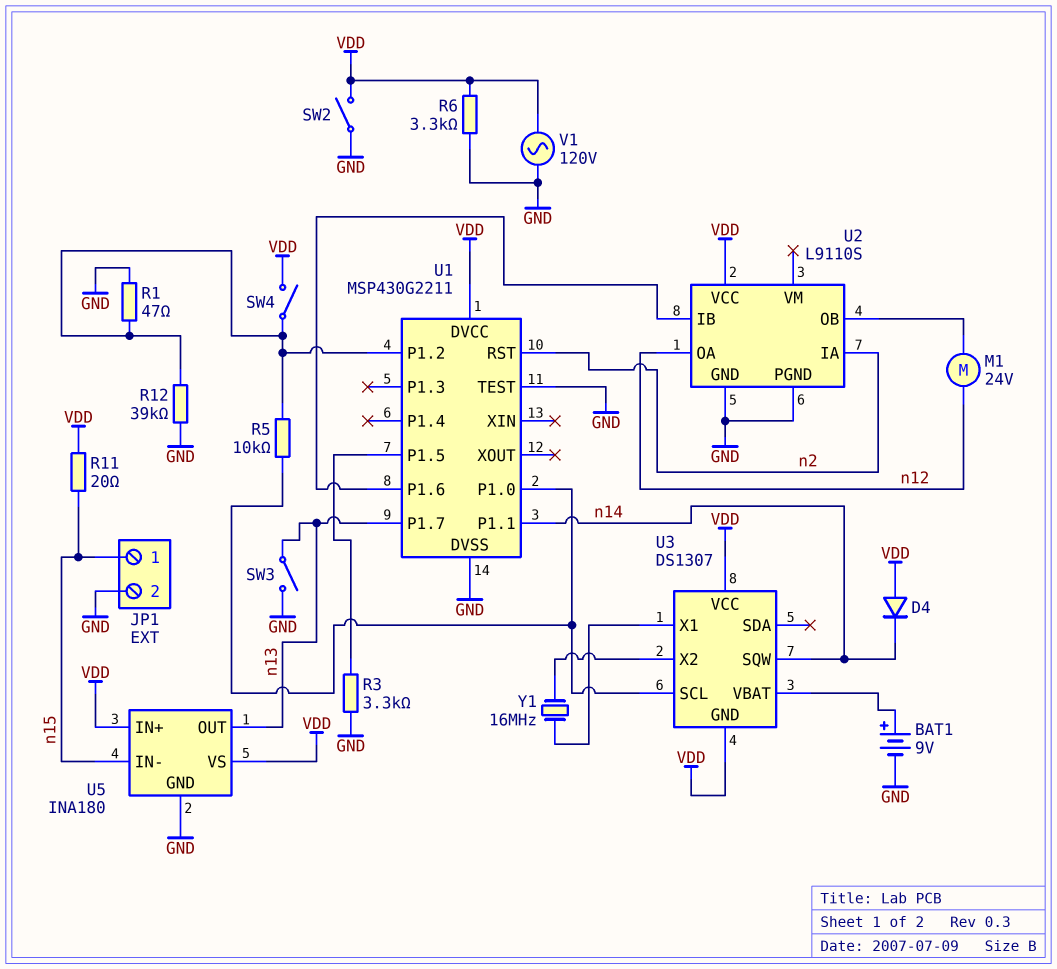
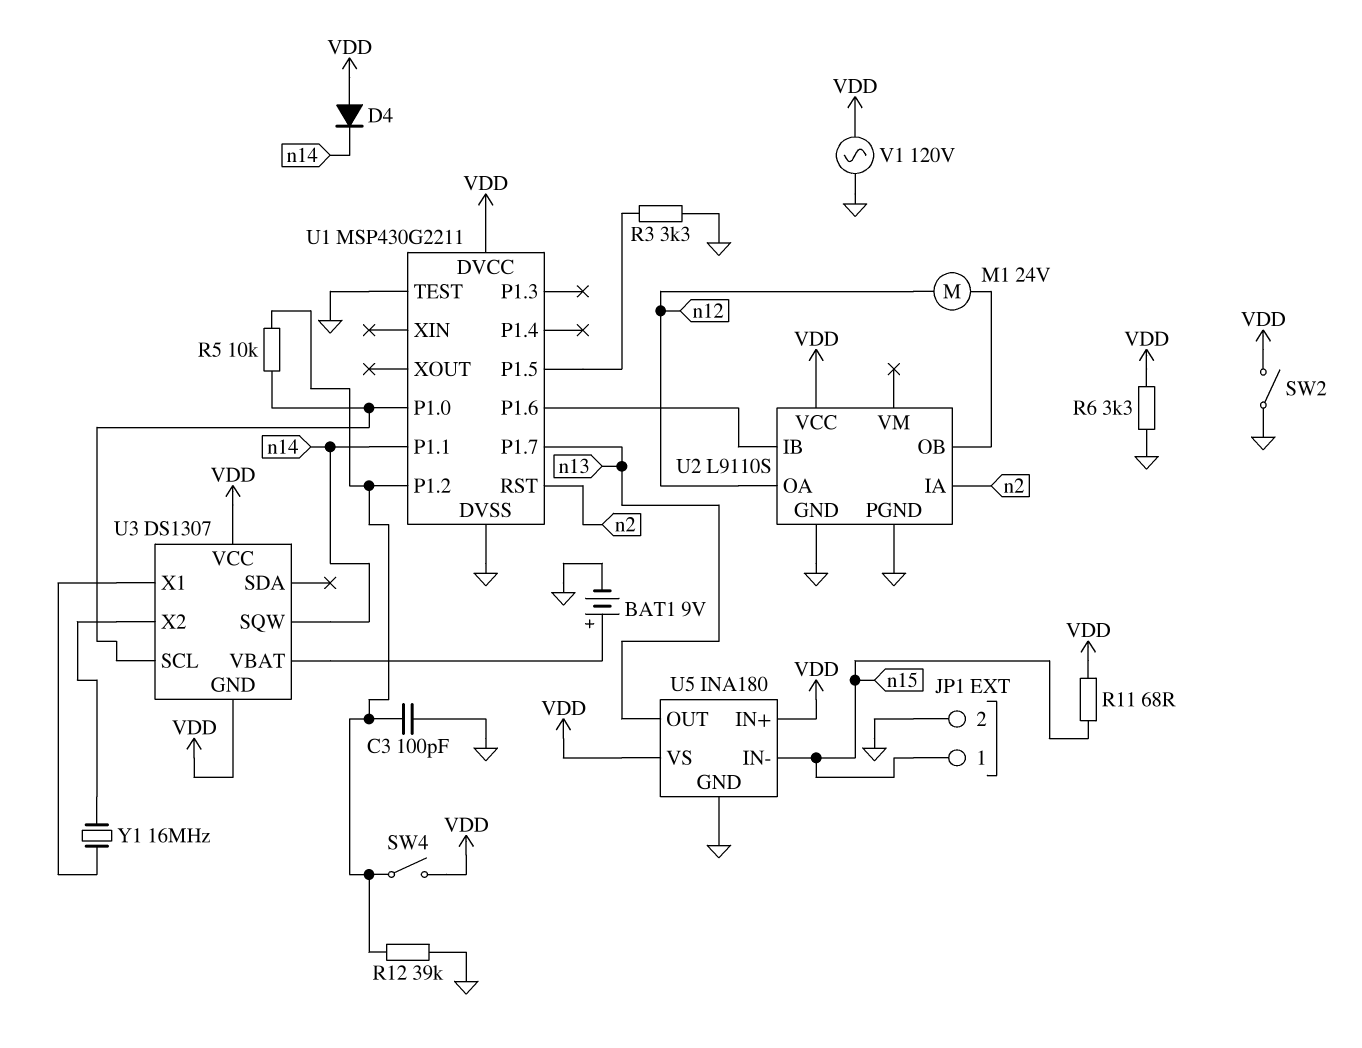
C3: none -> 100pF (GND, U1/P1.2)
R1: 47 (GND, U1/P1.2) -> none
R11: 20 (VDD, n15) -> 68 (VDD, n15)
SW3: switch (GND, n13) -> none

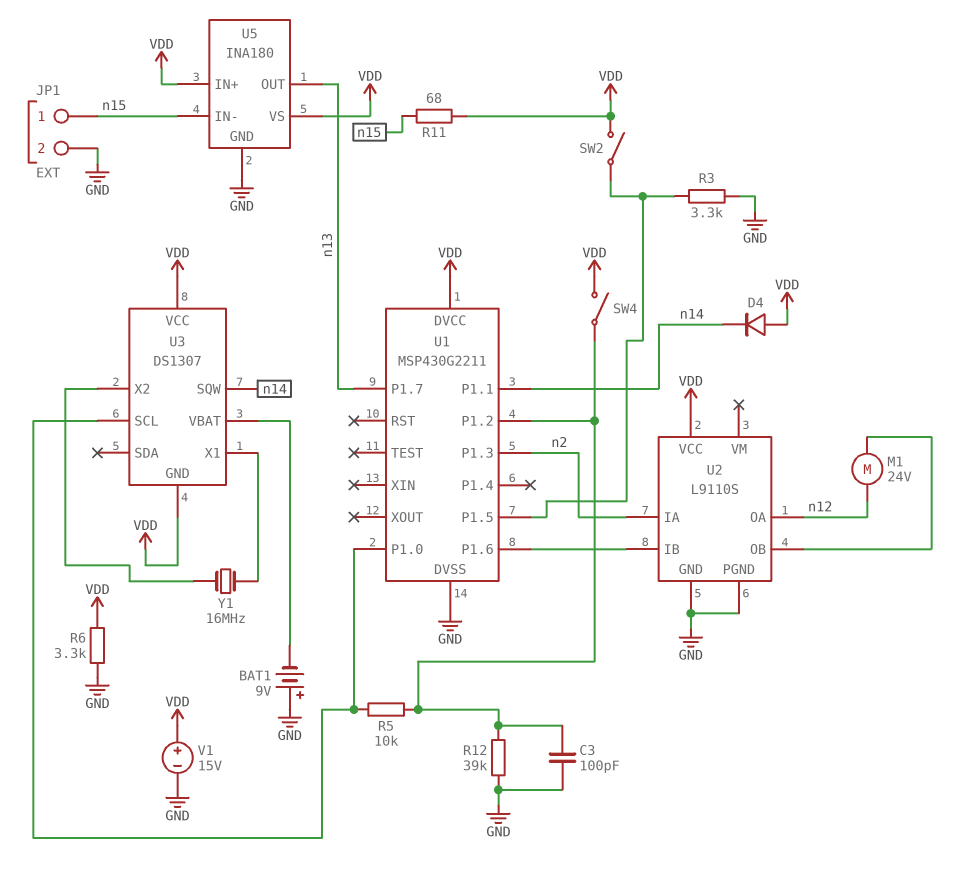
BAT1: 9V (plus U3/VBAT, minus GND) -> 9V (plus GND, minus U3/VBAT)
SW2: switch (GND, VDD) -> switch (U1/P1.5, VDD)
U1 pin P1.3: none -> n2
U1 pin RST: n2 -> none
U1 pin TEST: GND -> none
V1: AC 120V (GND, VDD) -> 15V (plus VDD, minus GND)

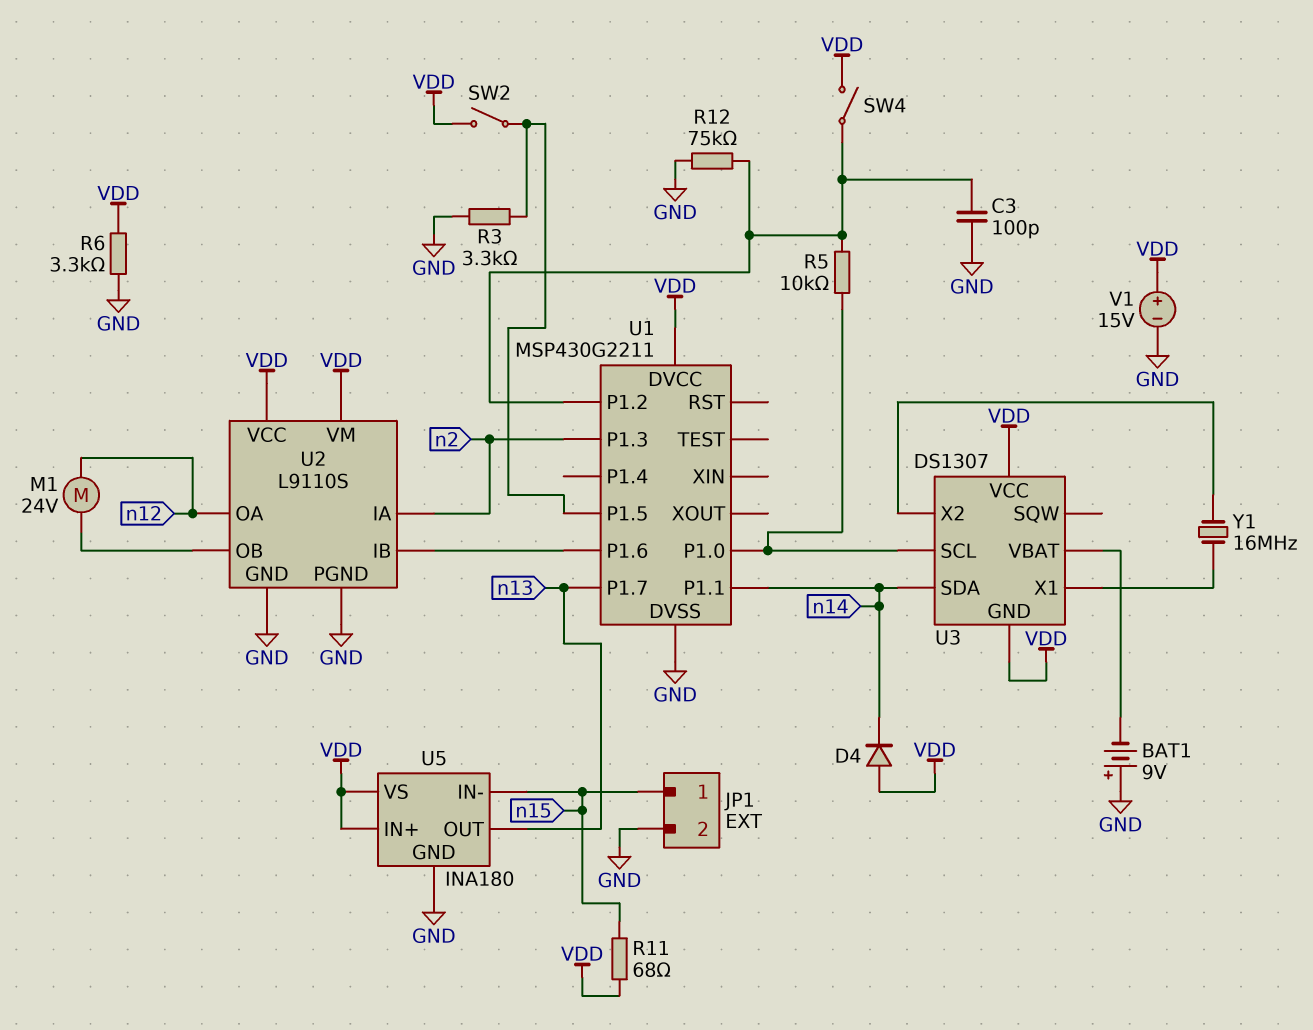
R12: 39k (GND, U1/P1.2) -> 75k (GND, U1/P1.2)
U2 pin VM: none -> VDD
U3 pin SDA: none -> n14
U3 pin SQW: n14 -> none

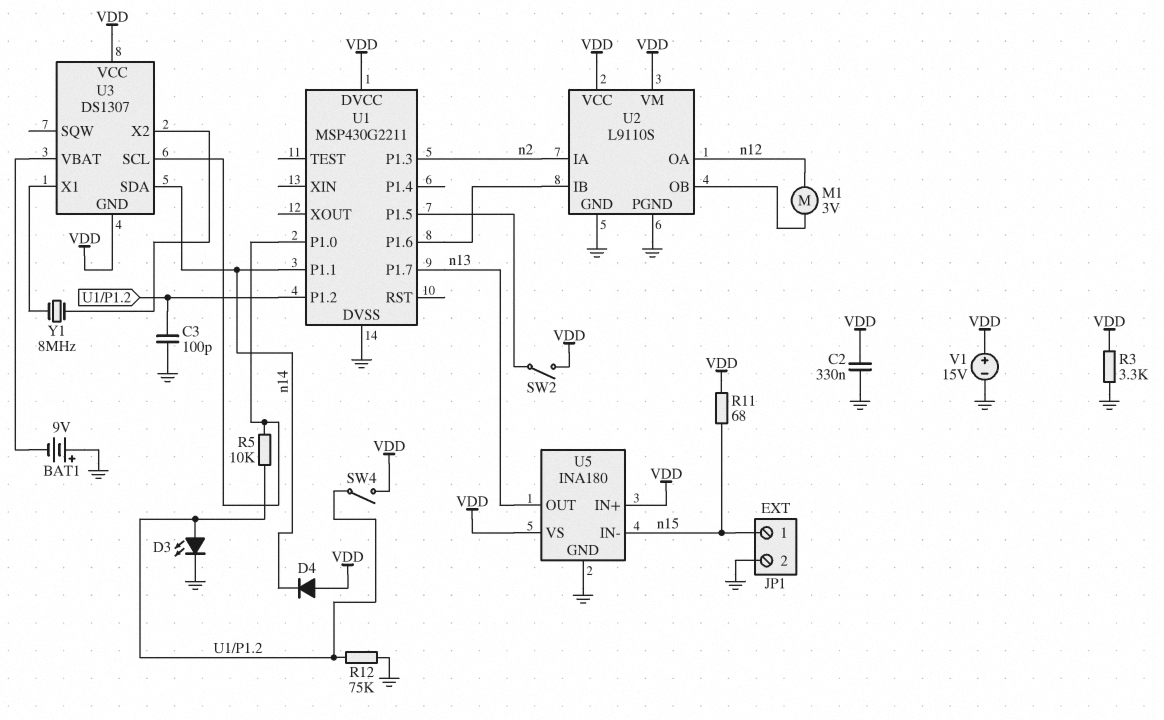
C2: none -> 330nF (GND, VDD)
D3: none -> LED (A U1/P1.2, K GND)
M1: motor 24V (U2/OB, n12) -> motor 3V (U2/OB, n12)
R3: 3.3k (GND, U1/P1.5) -> 3.3k (GND, VDD)
R6: 3.3k (GND, VDD) -> none
Y1: 16MHz (U3/X1, U3/X2) -> 8MHz (U3/X1, U3/X2)

